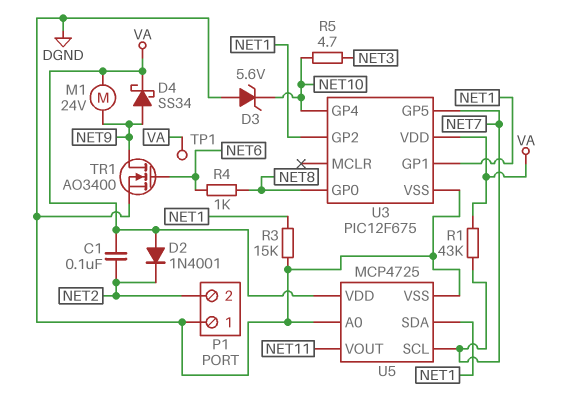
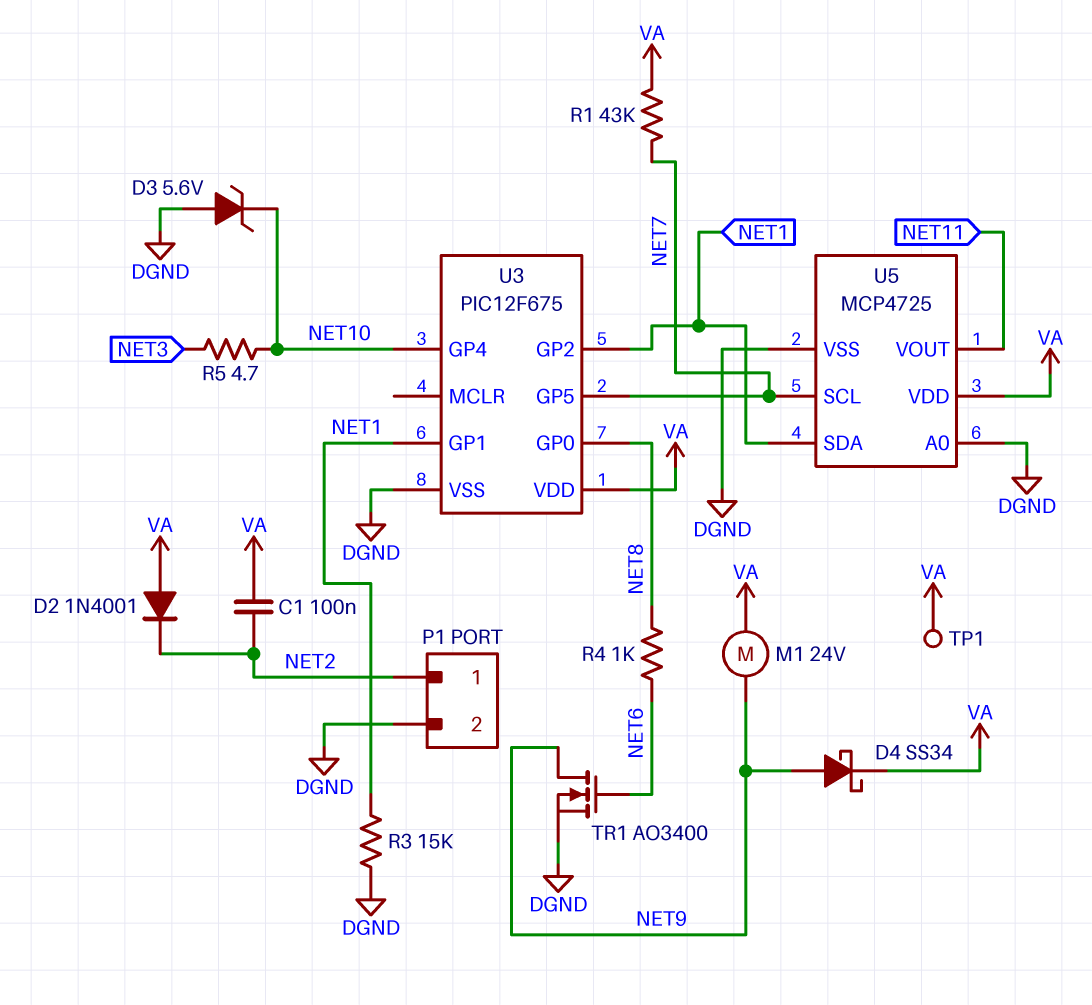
P1 pin 1: DGND -> NET2
P1 pin 2: NET2 -> DGND

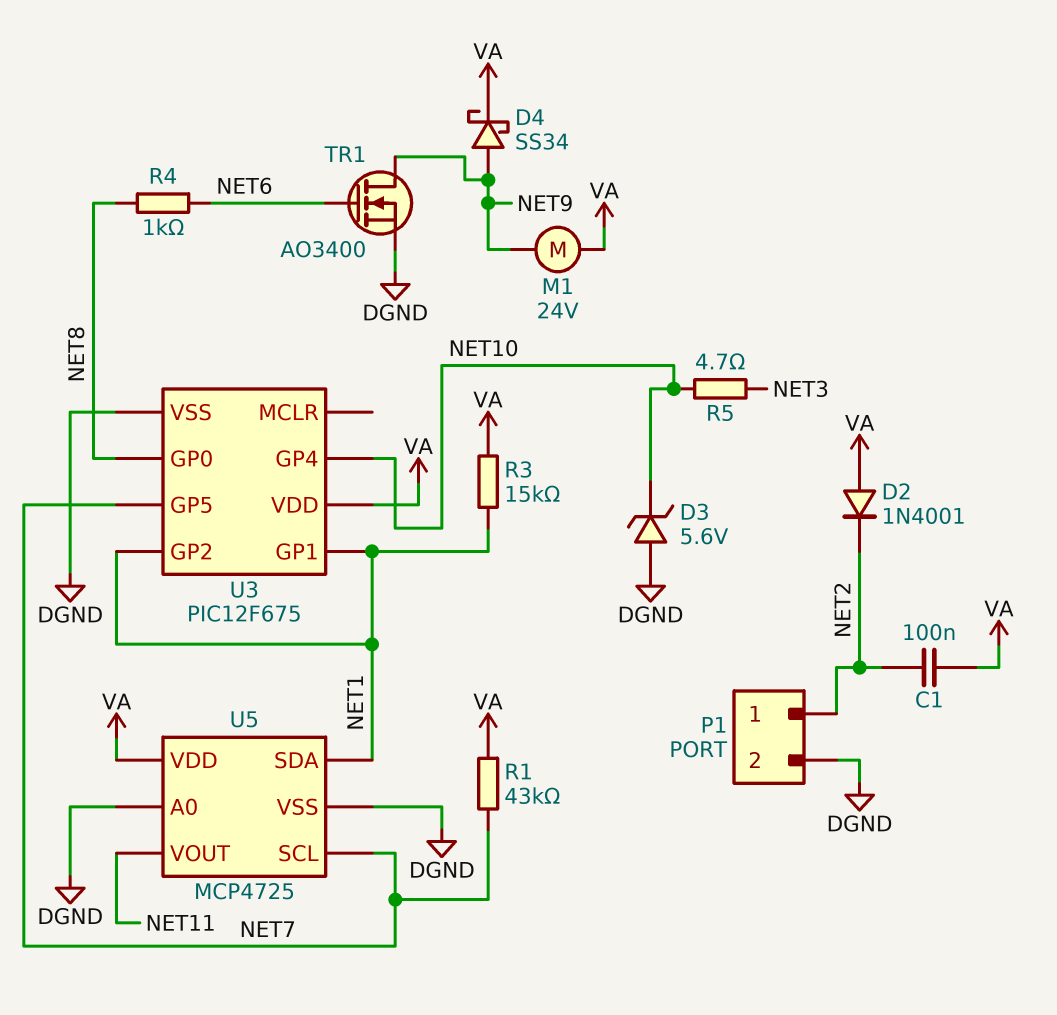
R3: 15k (DGND, NET1) -> 15k (NET1, VA)
TP1: test point (VA) -> none

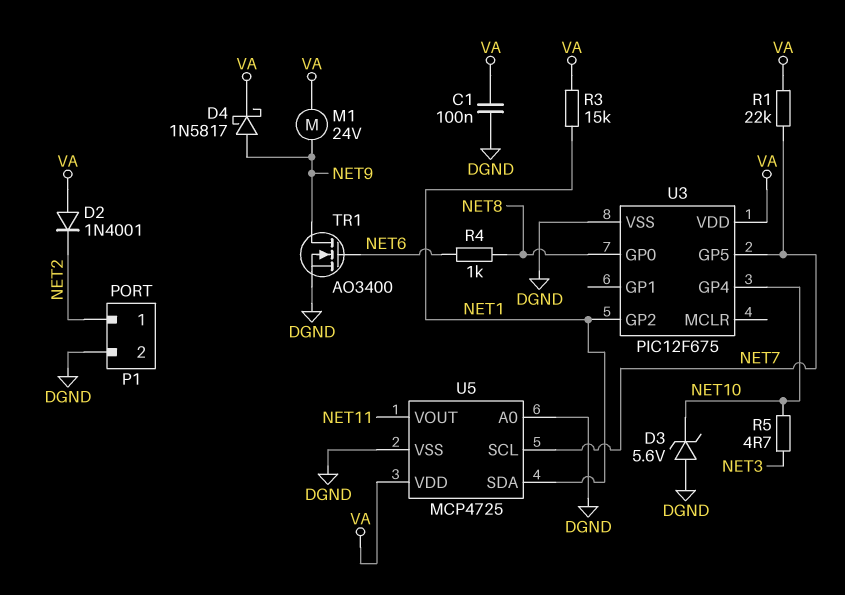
C1: 100nF (NET2, VA) -> 100nF (DGND, VA)
D4: schottky SS34 (A NET9, K VA) -> schottky 1N5817 (A NET9, K VA)
R1: 43k (NET7, VA) -> 22k (NET7, VA)
U3 pin GP1: NET1 -> none

